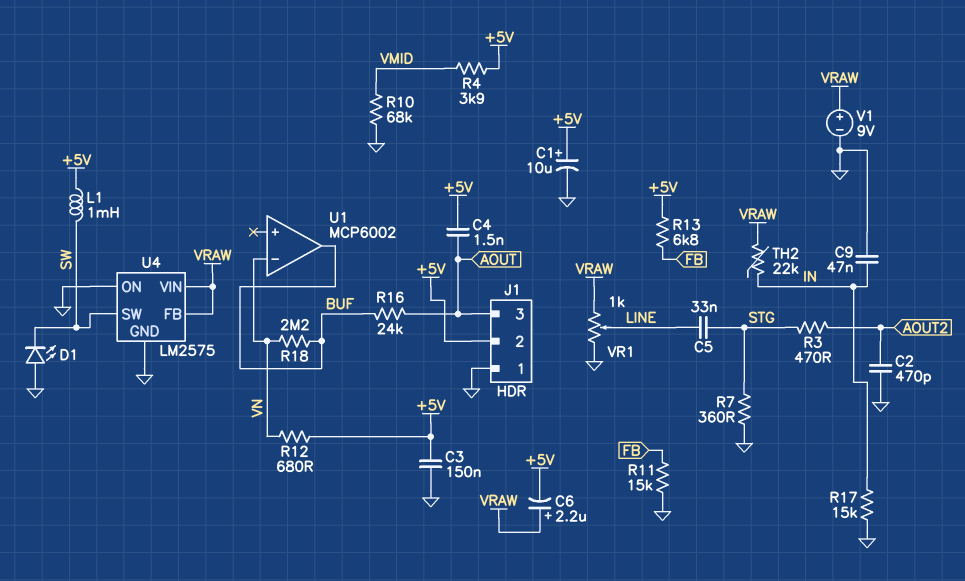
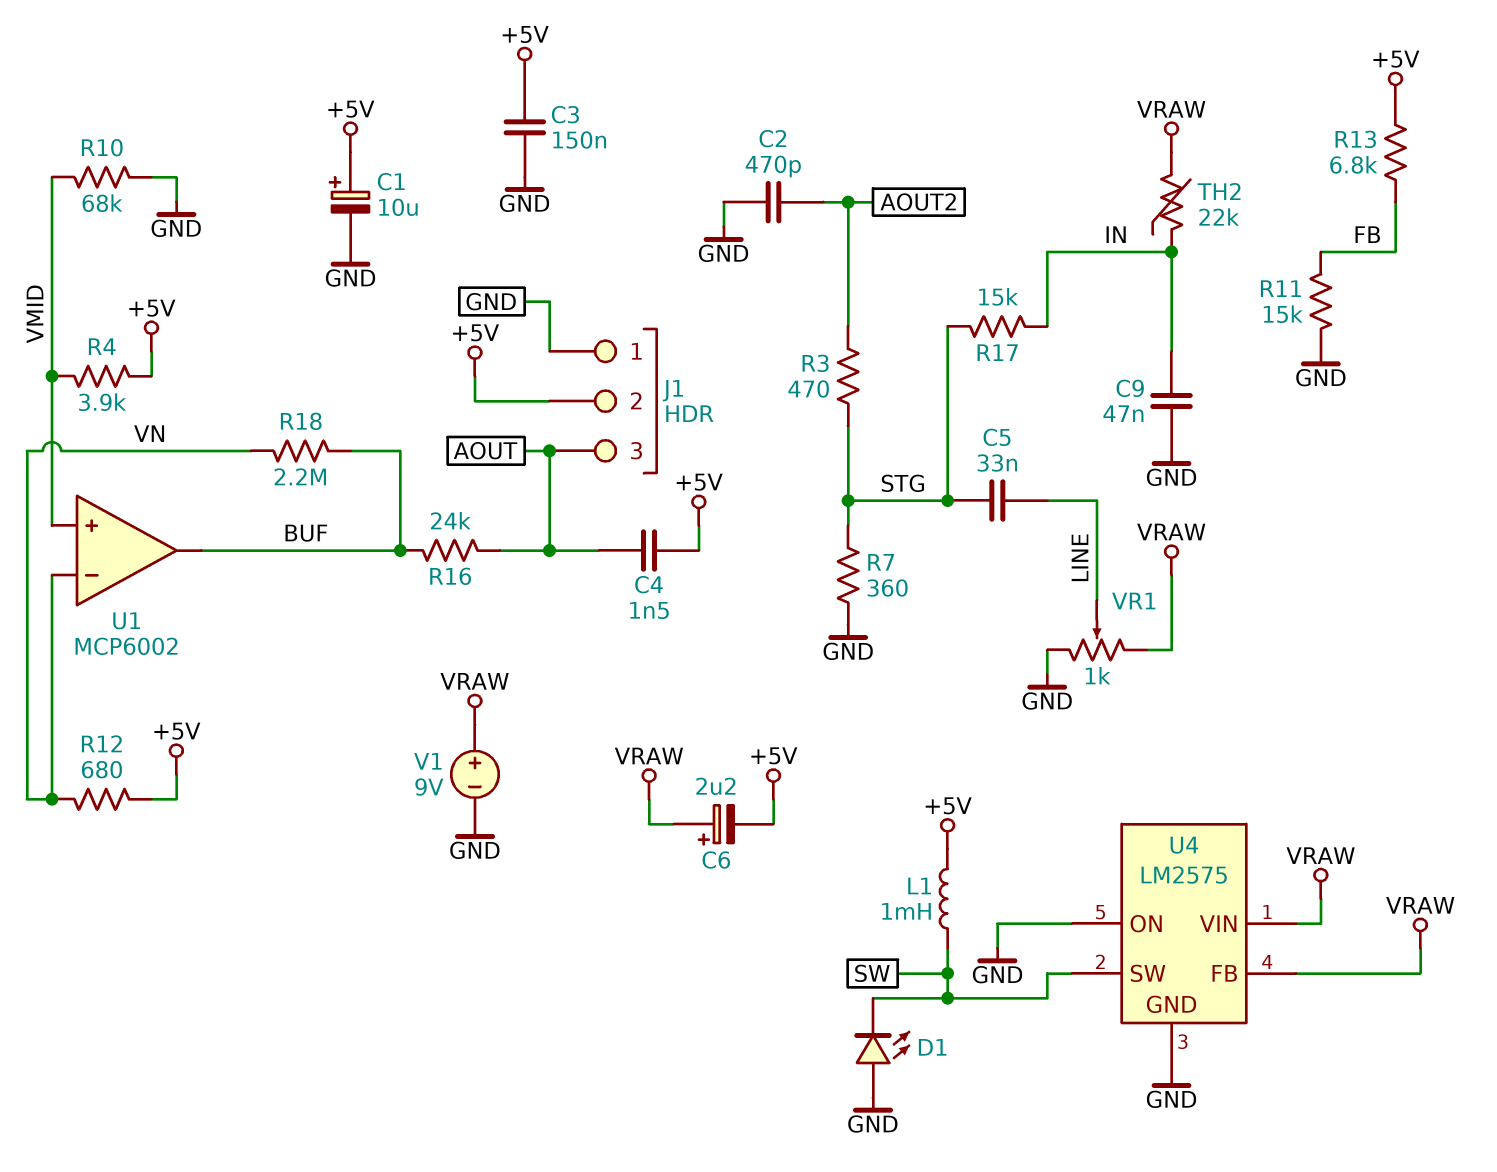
R17: 15k (GND, IN) -> 15k (IN, STG)
U1 pin in+: none -> VMID

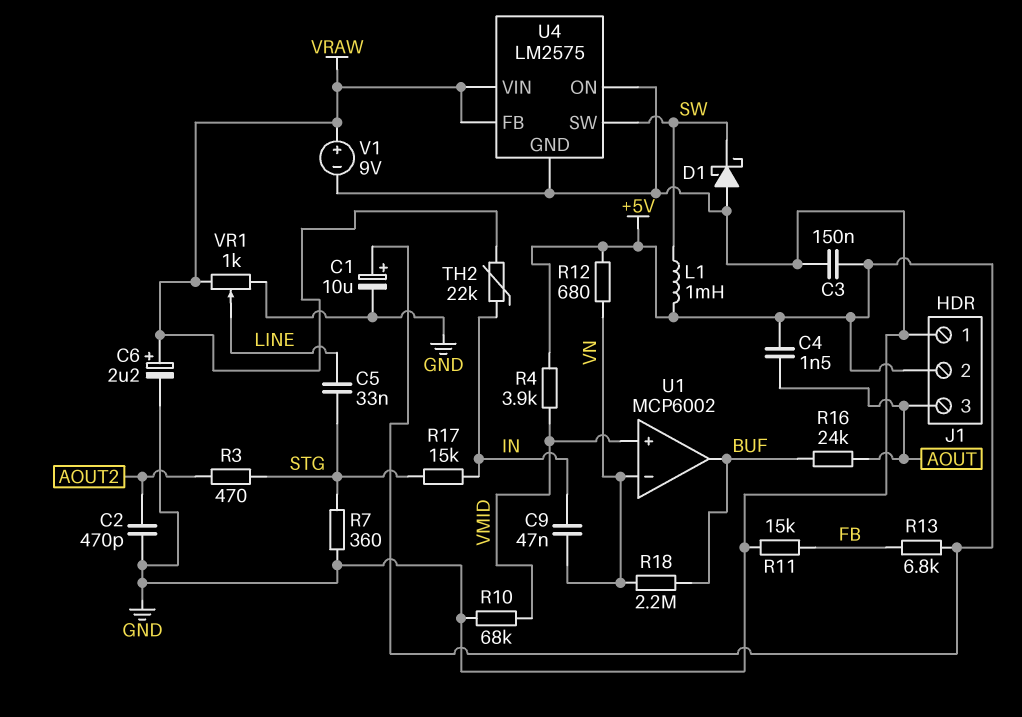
C6: 2.2uF (plus VRAW, minus +5V) -> 2.2uF (plus VRAW, minus GND)
C9: 47nF (GND, IN) -> 47nF (IN, VN)
D1: LED (A GND, K SW) -> schottky (A GND, K SW)

